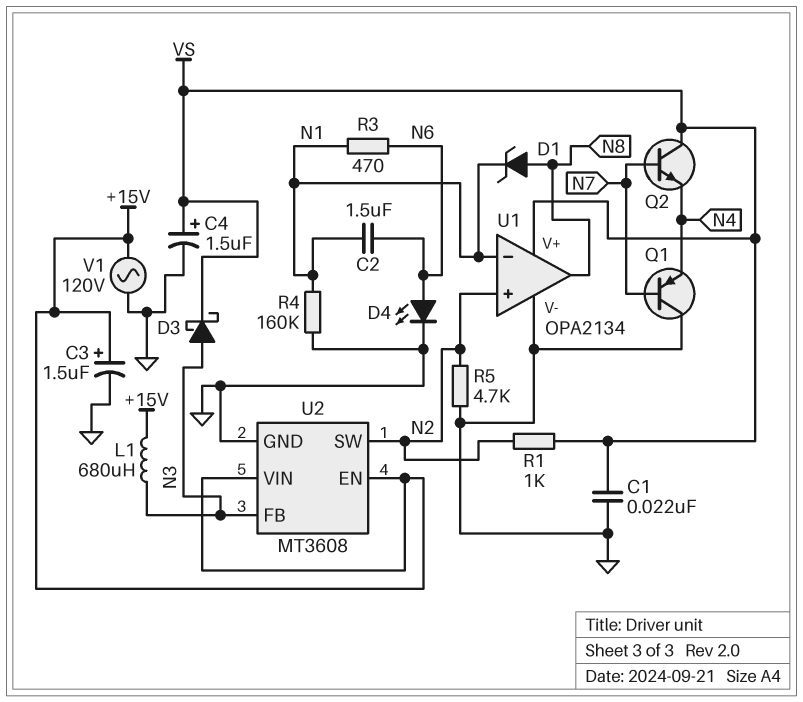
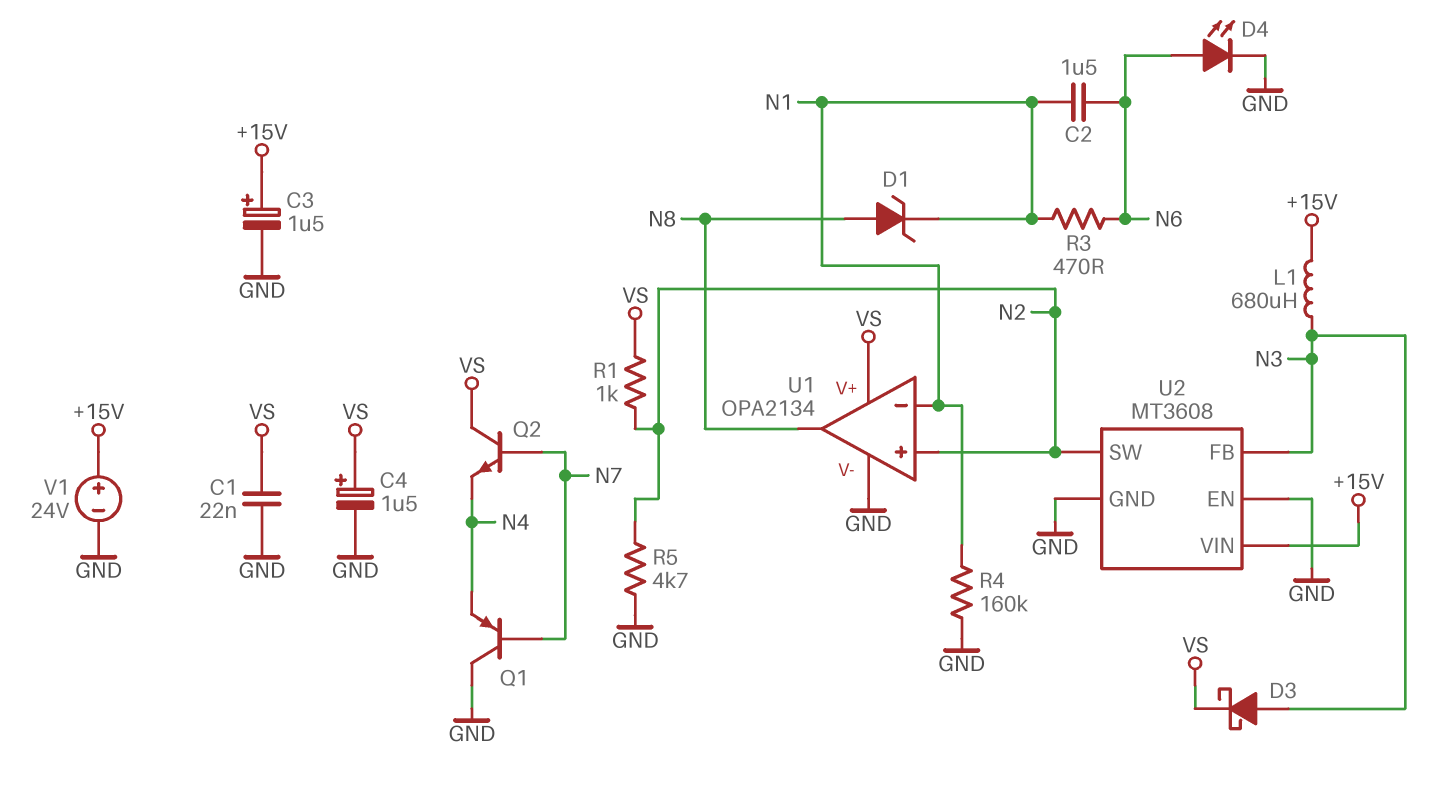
U2 pin EN: +15V -> GND
V1: AC 120V (+15V, GND) -> 24V (plus +15V, minus GND)

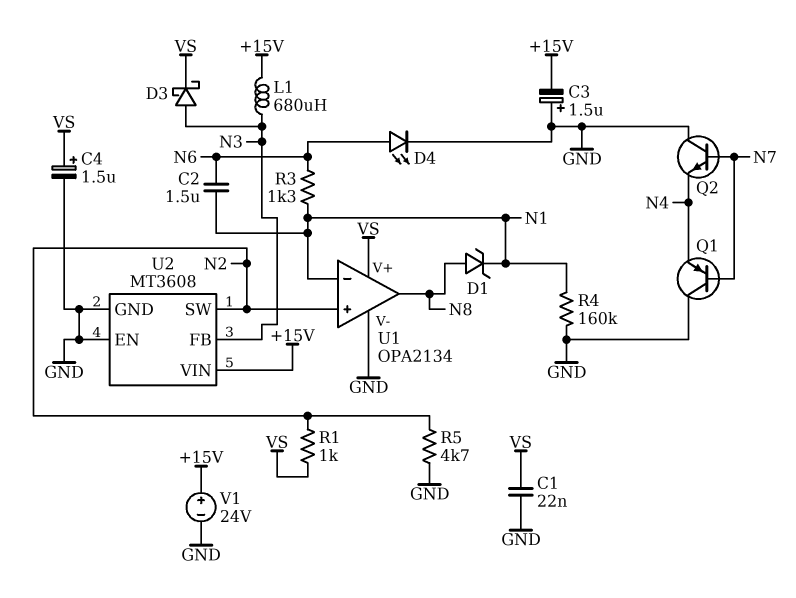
C3: 1.5uF (plus +15V, minus GND) -> 1.5uF (plus GND, minus +15V)
Q2: NPN (B N7, C VS, E N4) -> NPN (B N7, C GND, E N4)
R3: 470 (N1, N6) -> 1.3k (N1, N6)

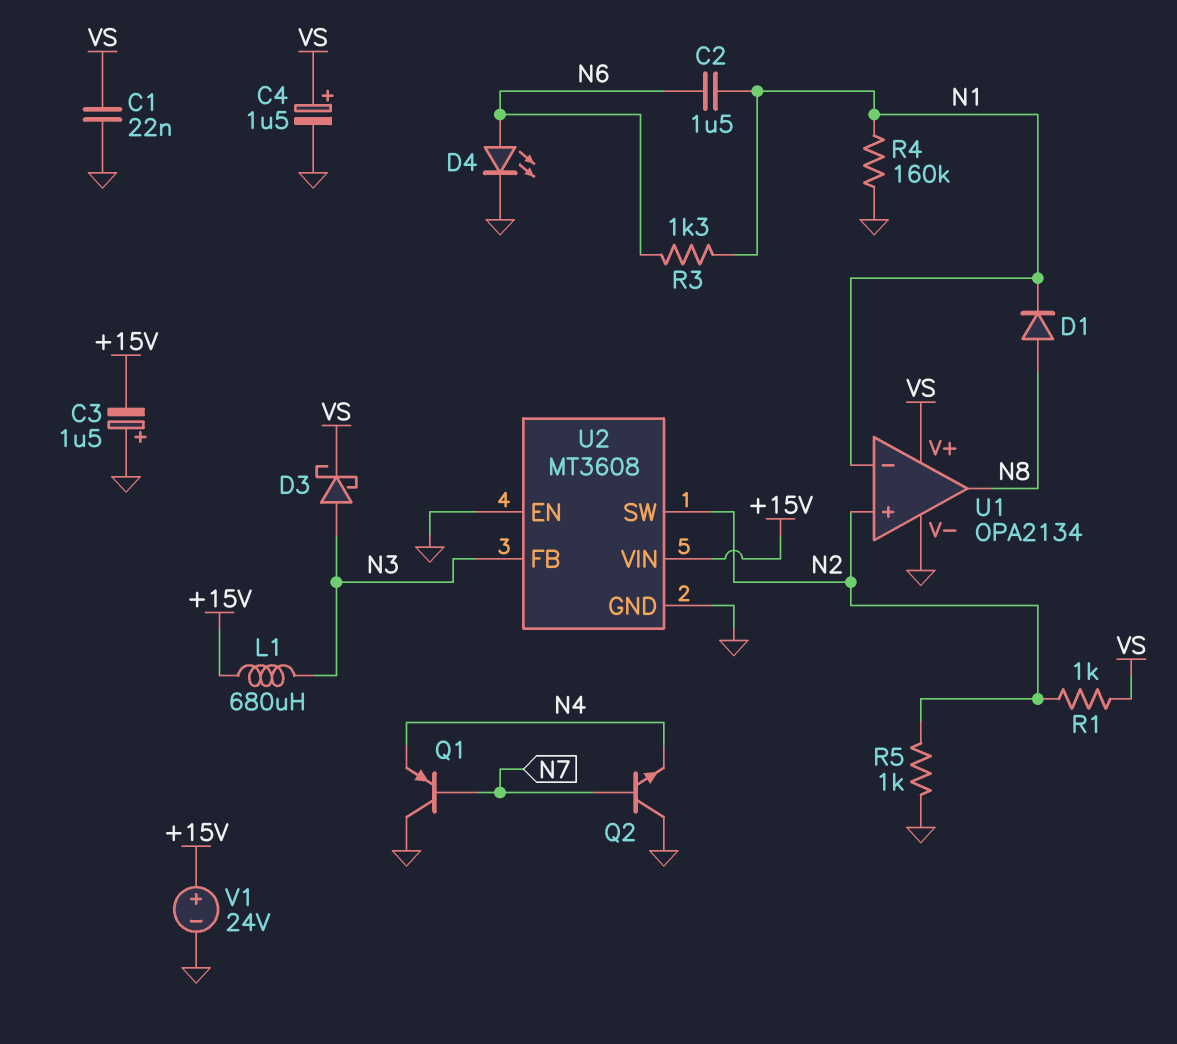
D1: zener (A N8, K N1) -> diode (A N8, K N1)
R5: 4.7k (GND, N2) -> 1k (GND, N2)

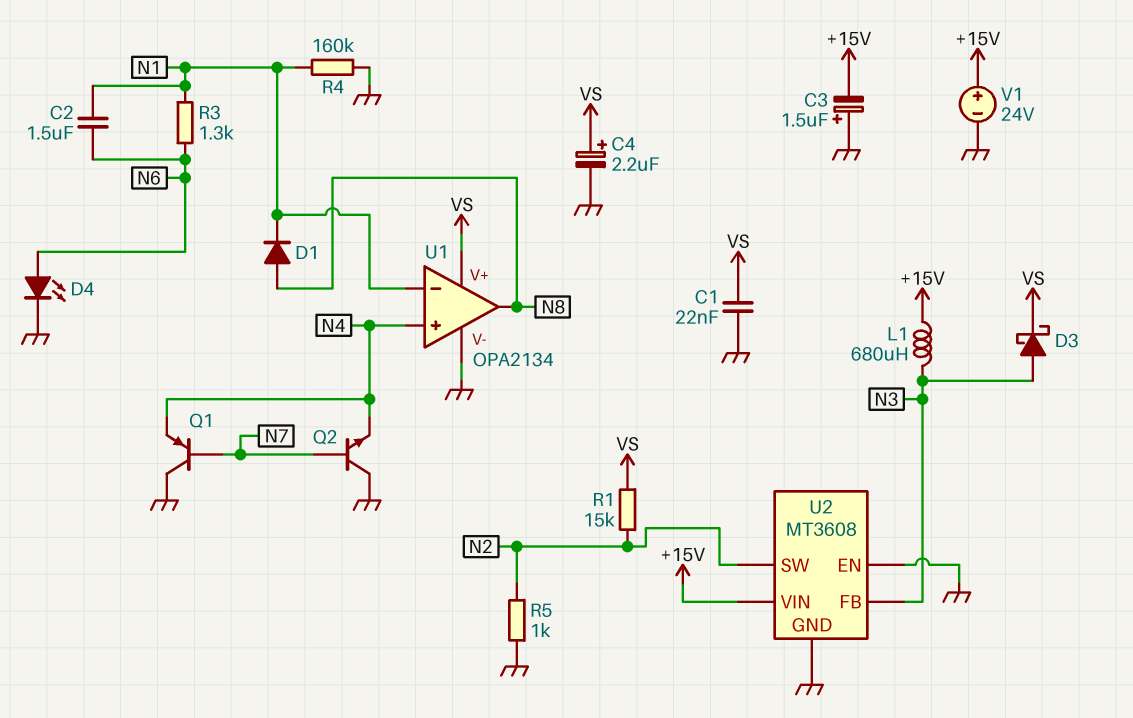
C4: 1.5uF (plus VS, minus GND) -> 2.2uF (plus VS, minus GND)
R1: 1k (N2, VS) -> 15k (N2, VS)
U1 pin in+: N2 -> N4

